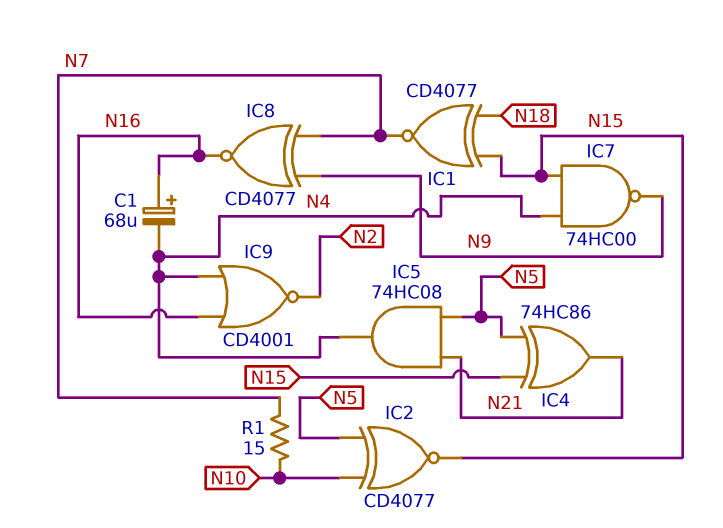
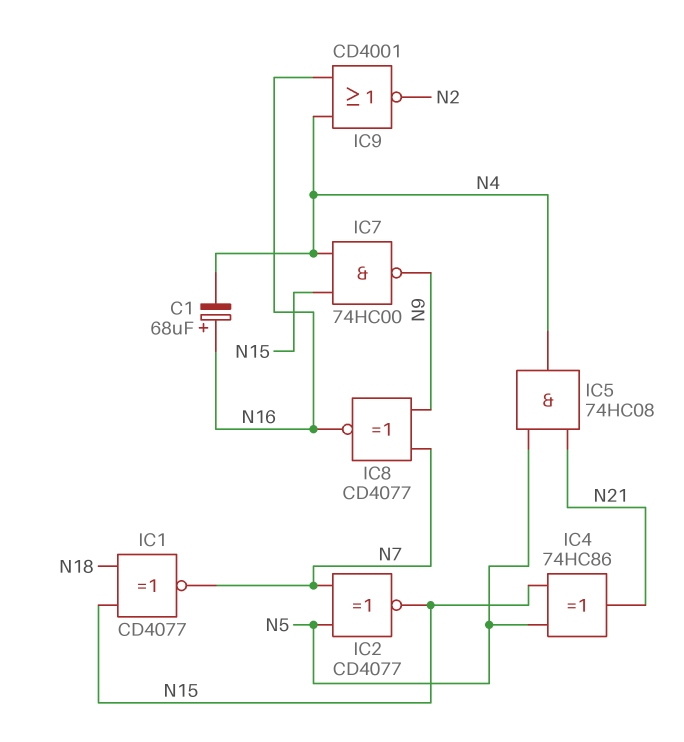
IC2: XNOR CD4077 (in N5, in N10, out N15) -> XNOR CD4077 (in N5, in N7, out N15)
R1: 15 (N7, N10) -> none

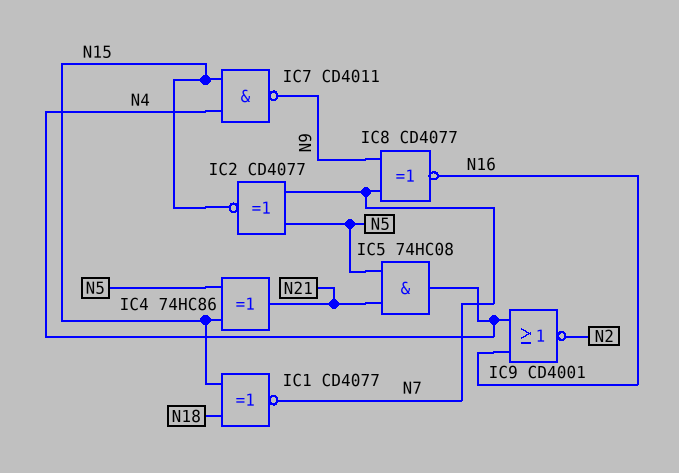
C1: 68uF (plus N16, minus N4) -> none
IC7: NAND 74HC00 (in N4, in N15, out N9) -> NAND CD4011 (in N4, in N15, out N9)

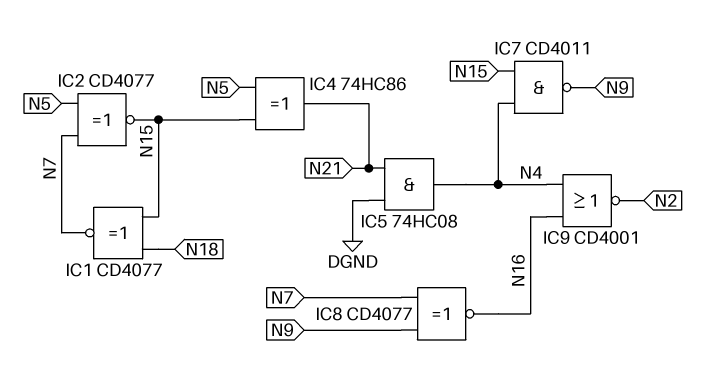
IC5: AND 74HC08 (in N5, in N21, out N4) -> AND 74HC08 (in DGND, in N21, out N4)

